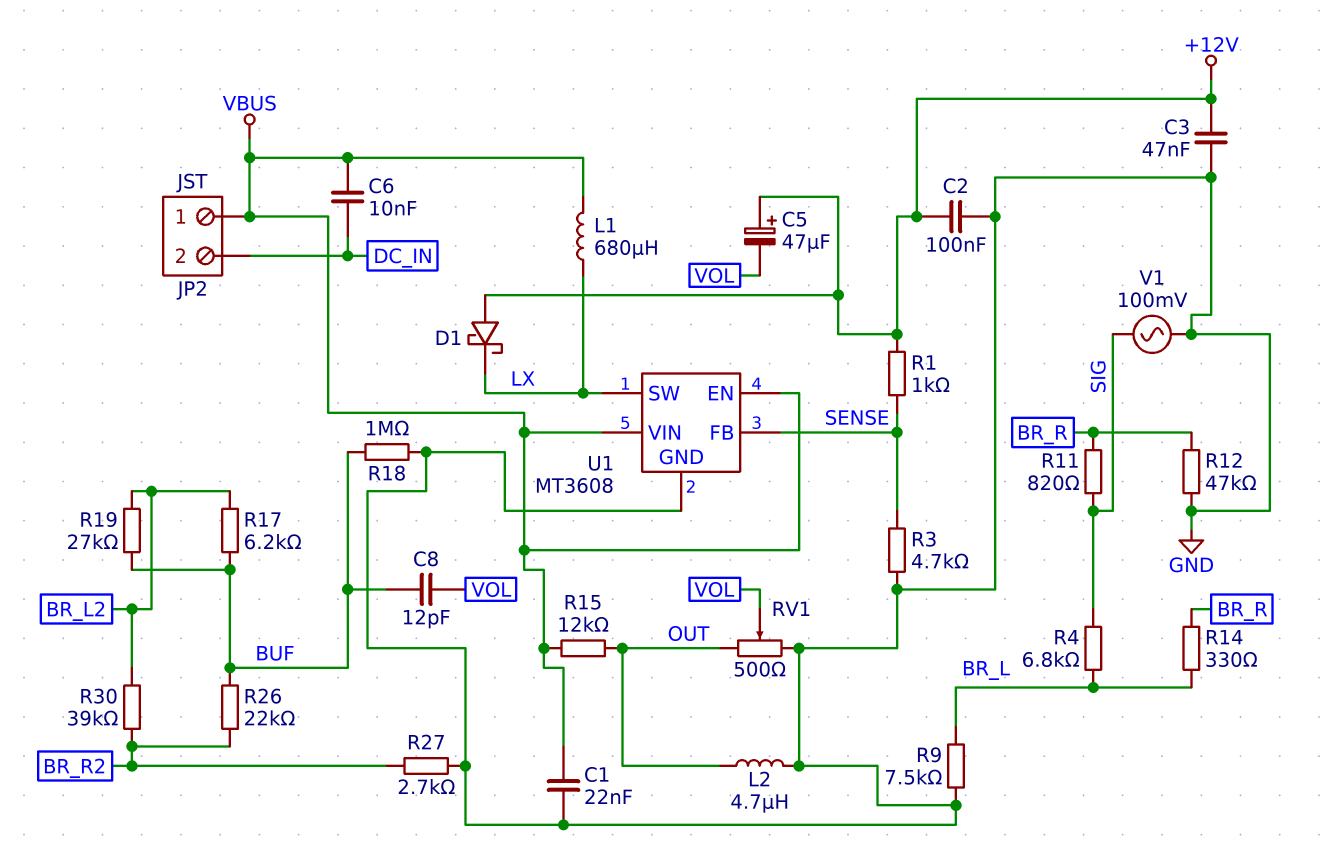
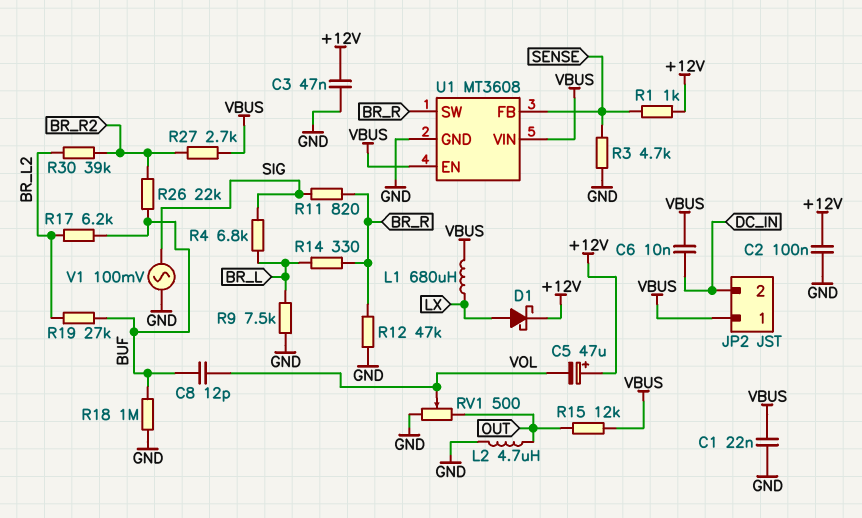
D1: schottky (A +12V, K LX) -> schottky (A LX, K +12V)
R27: 2.7k (BR_R2, GND) -> 2.7k (BR_R2, VBUS)
U1 pin SW: LX -> BR_R

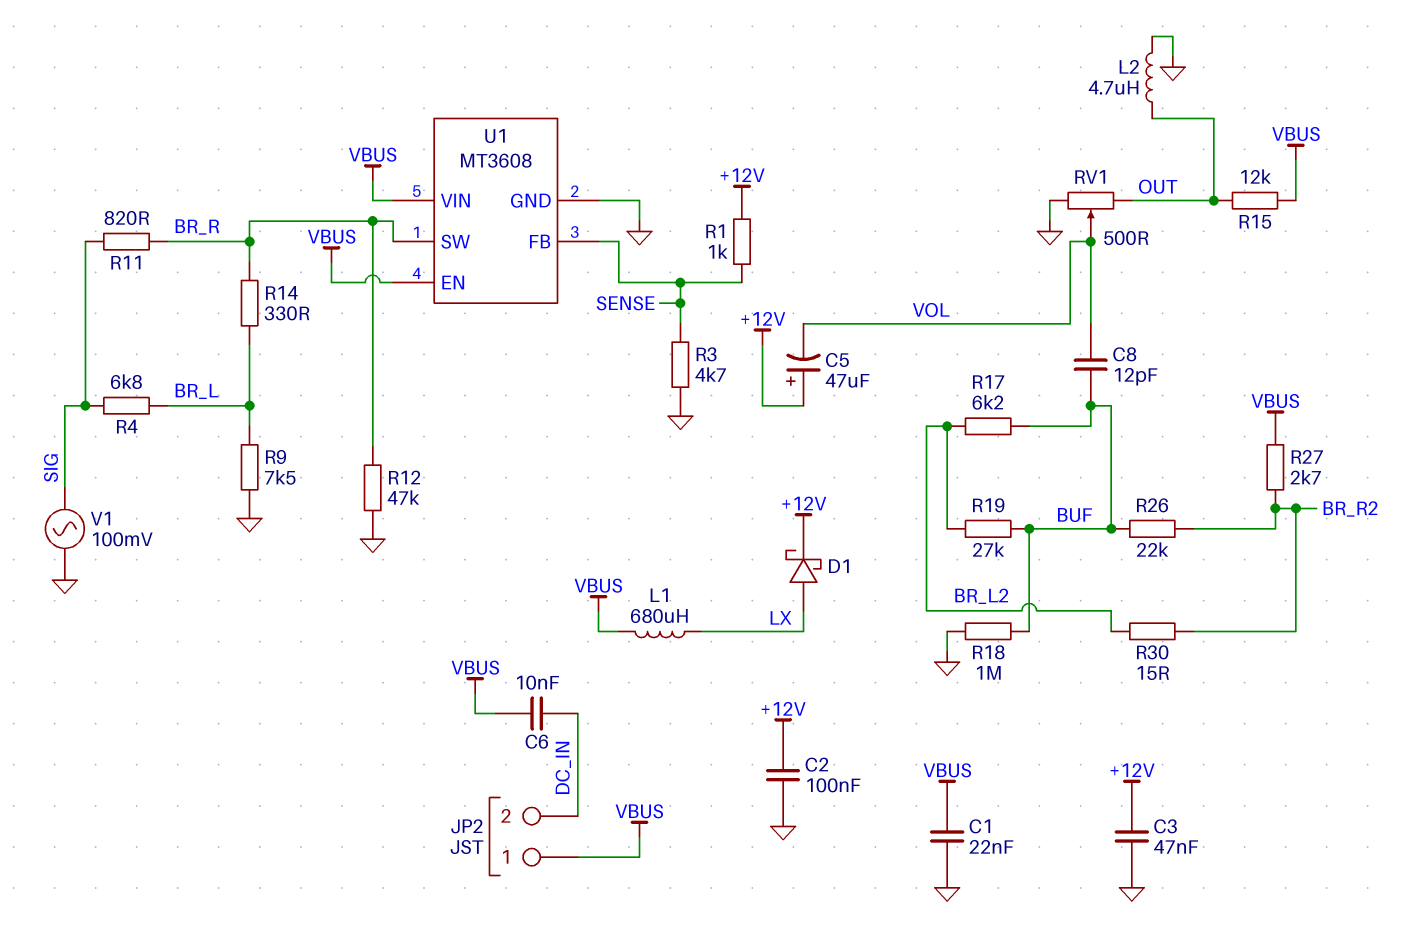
R30: 39k (BR_L2, BR_R2) -> 15 (BR_L2, BR_R2)

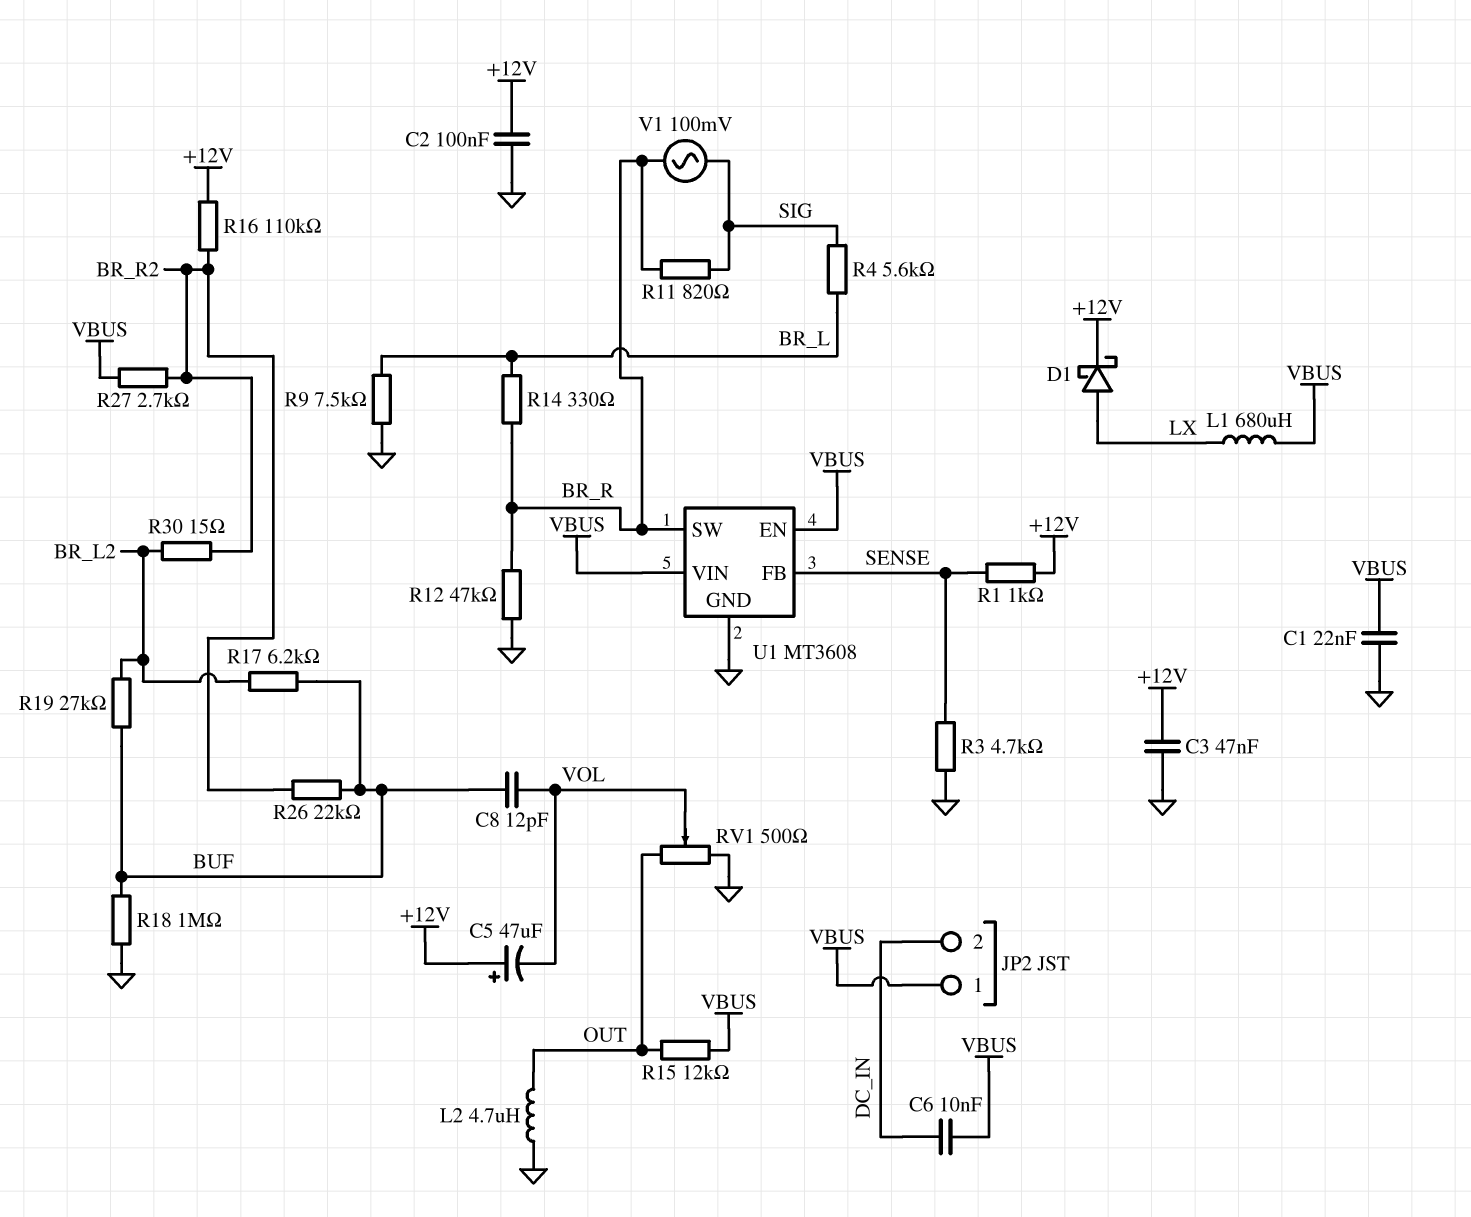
R4: 6.8k (BR_L, SIG) -> 5.6k (BR_L, SIG)
R16: none -> 110k (+12V, BR_R2)
V1: AC 100mV (GND, SIG) -> AC 100mV (BR_R, SIG)

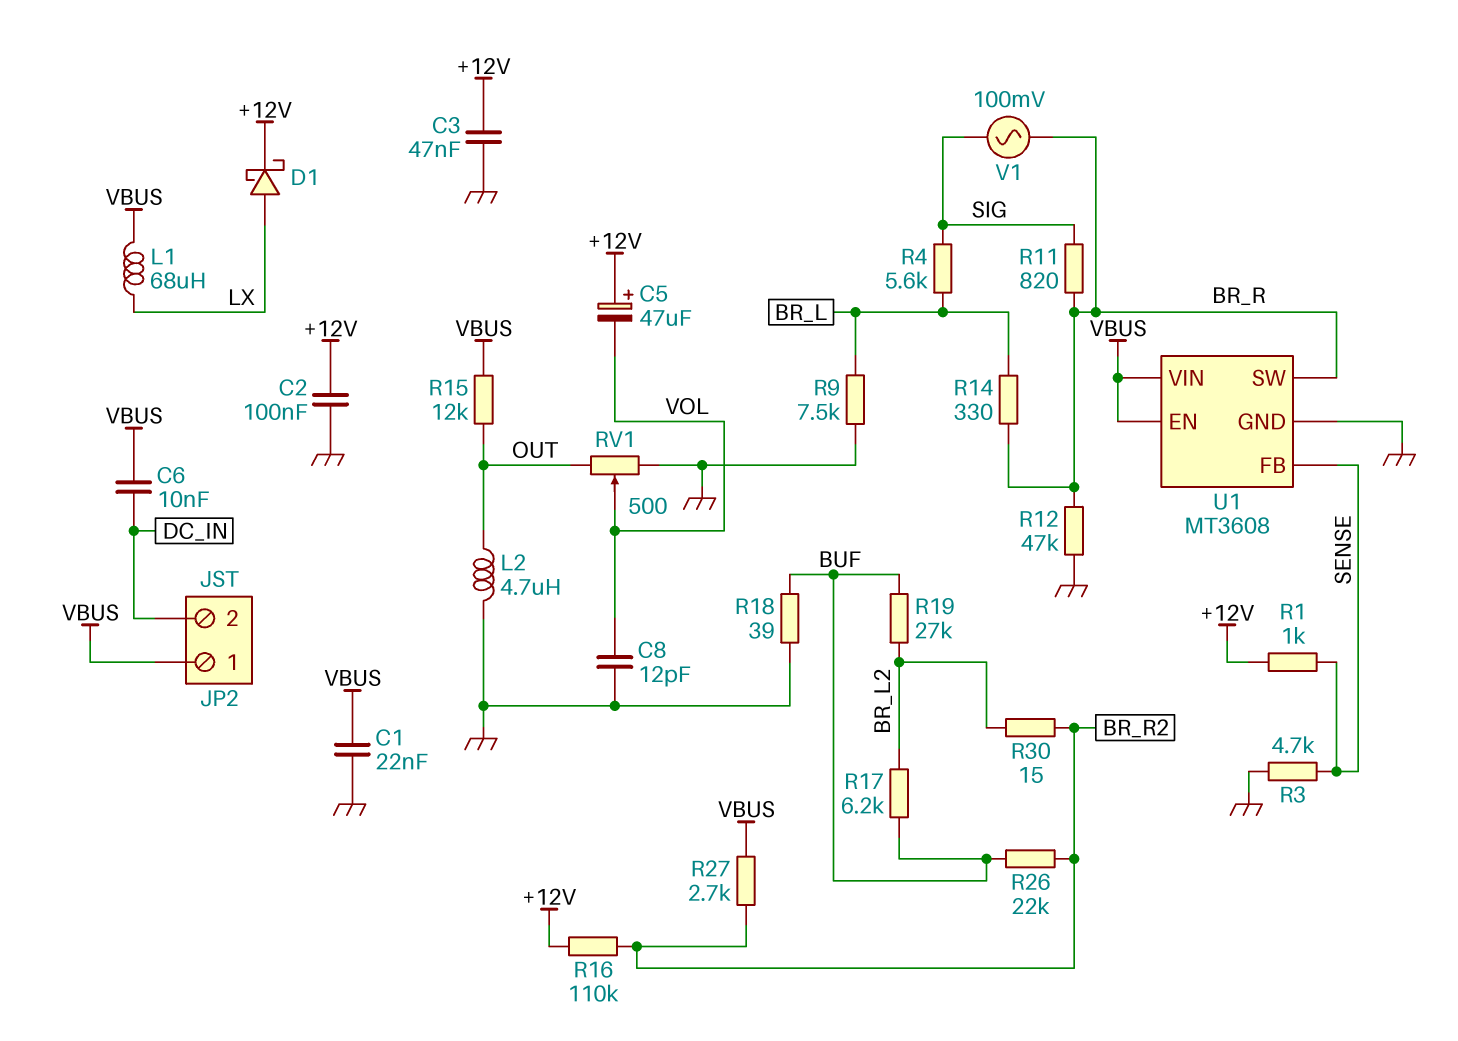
C8: 12pF (BUF, VOL) -> 12pF (GND, VOL)
L1: 680uH (LX, VBUS) -> 68uH (LX, VBUS)
R18: 1M (BUF, GND) -> 39 (BUF, GND)

